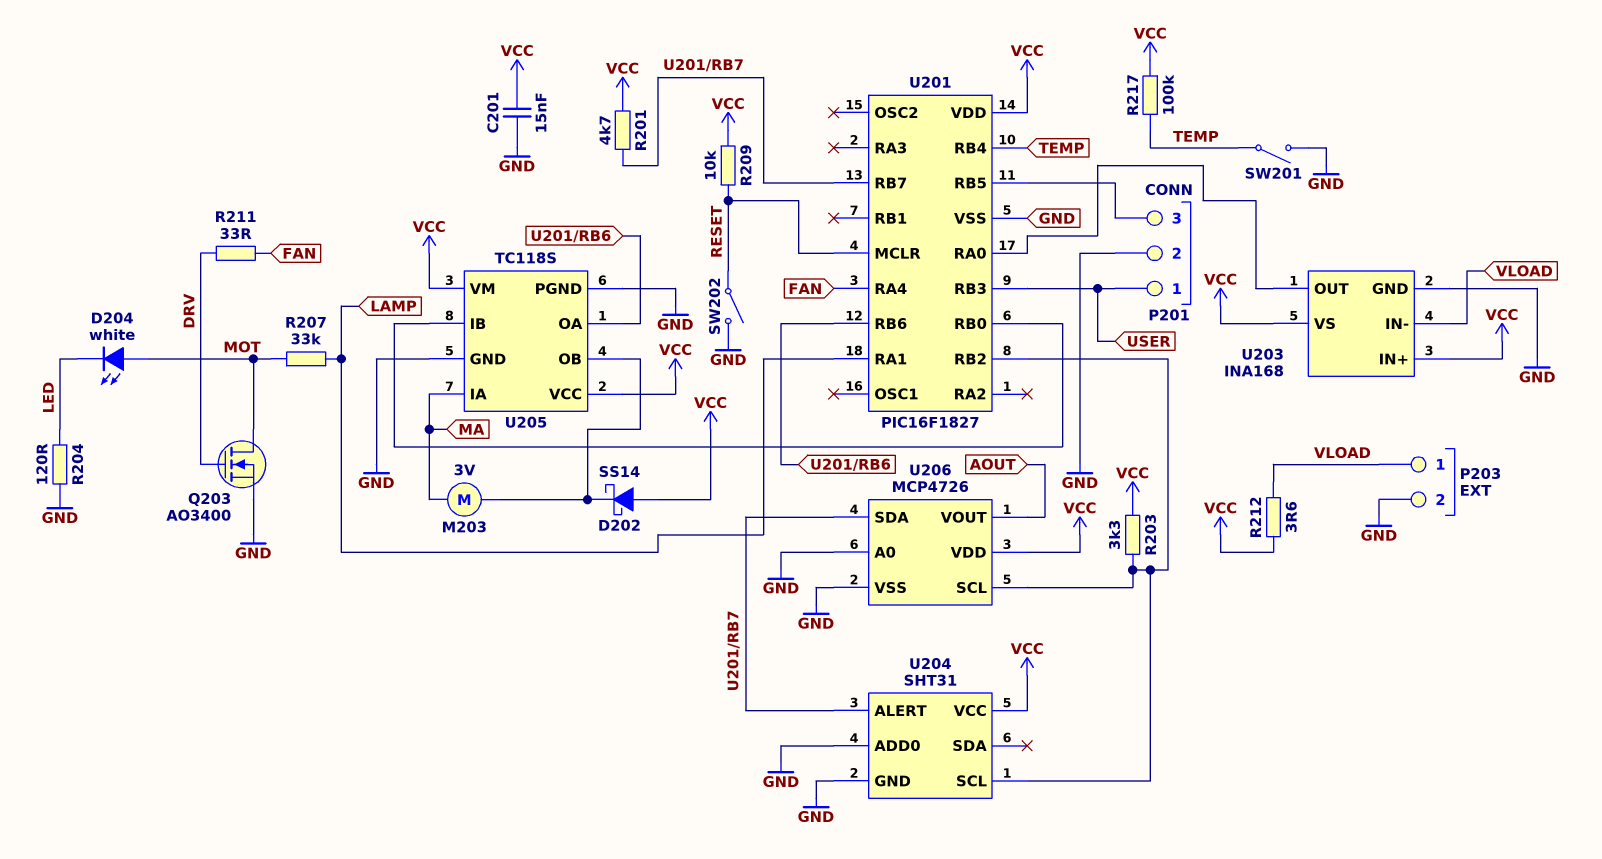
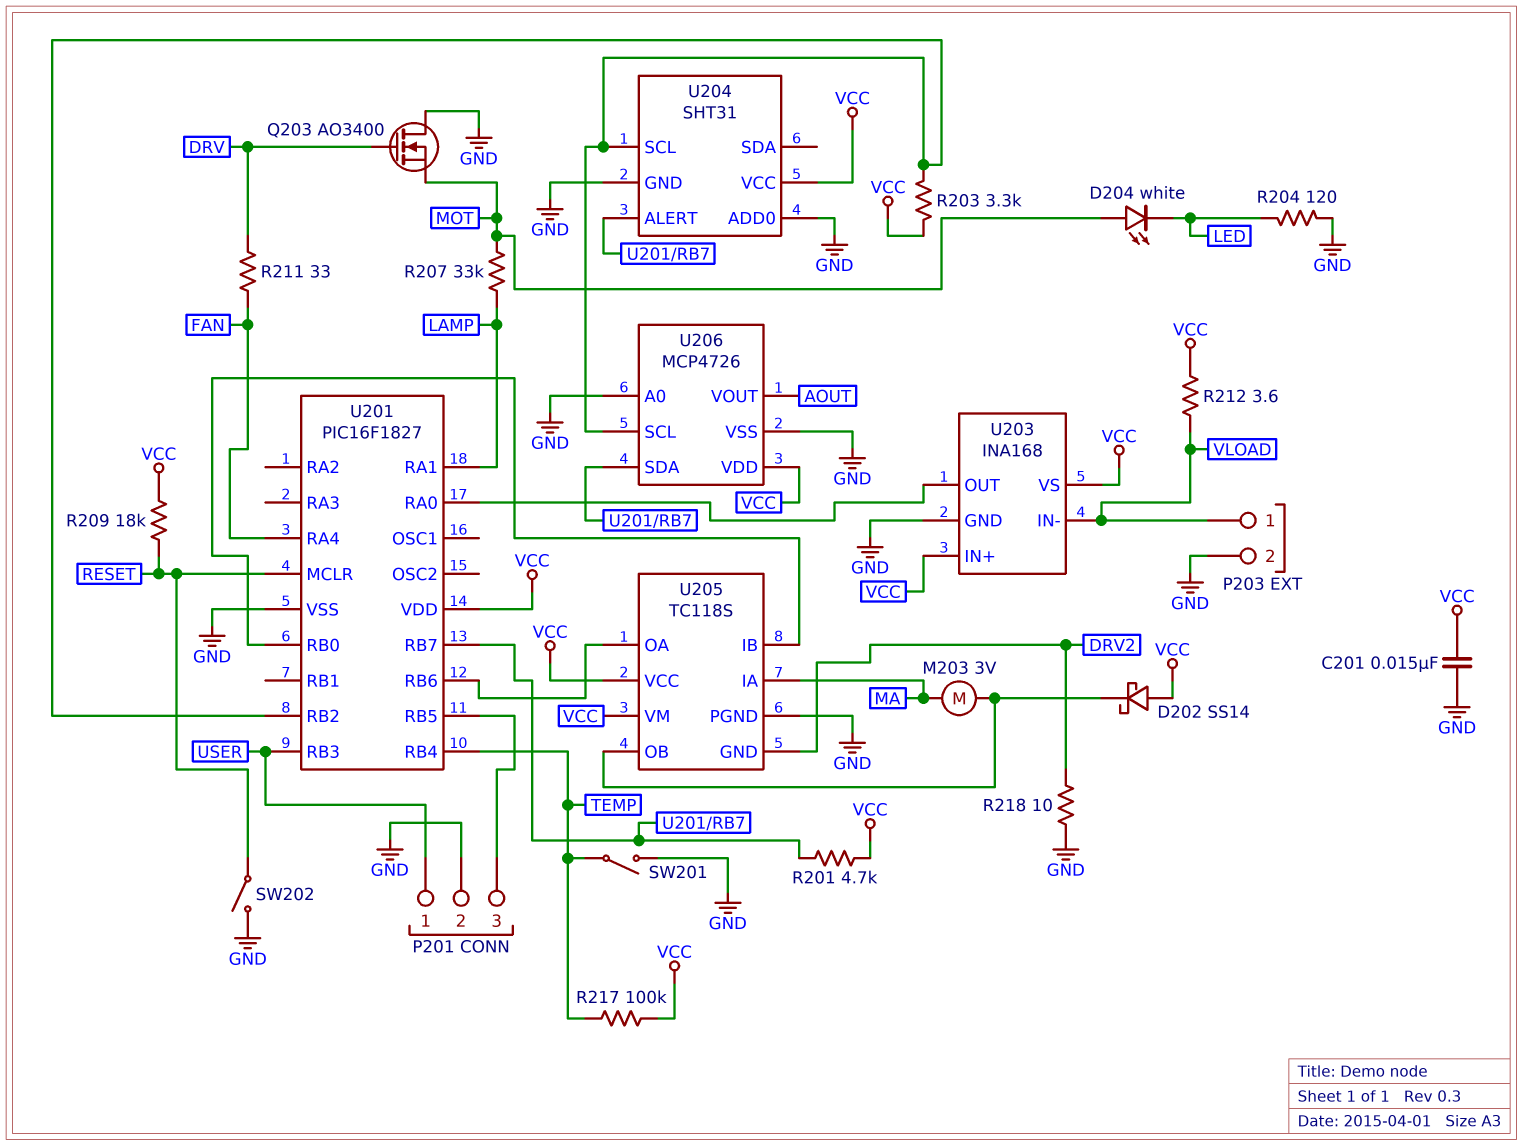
Q203: NMOS AO3400 (G DRV, D MOT, S GND) -> NMOS AO3400 (G DRV, D GND, S MOT)
R209: 10k (RESET, VCC) -> 18k (RESET, VCC)
R218: none -> 10 (DRV2, GND)
U205 pin GND: GND -> DRV2

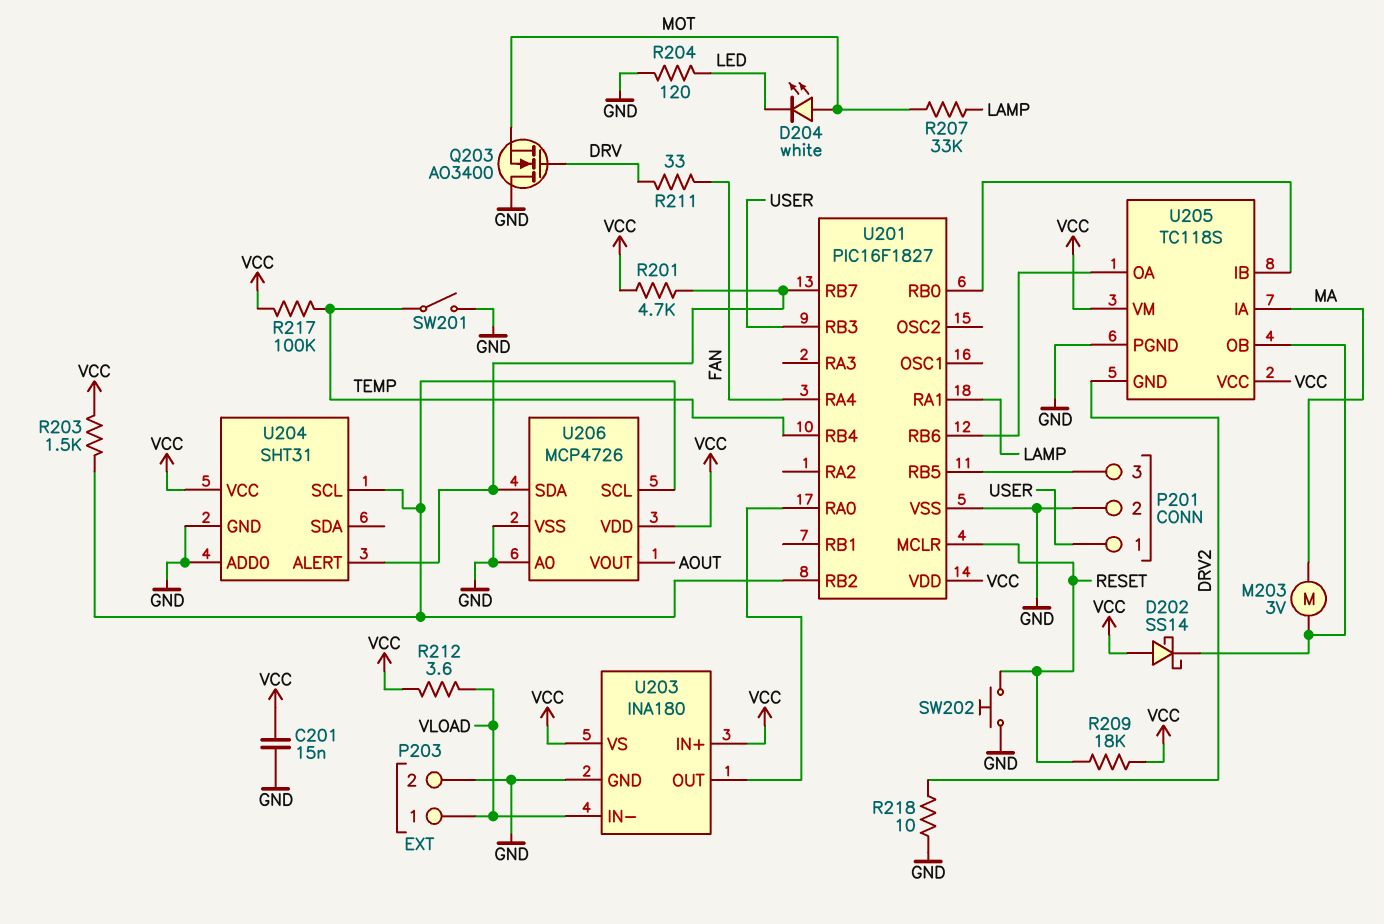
R203: 3.3k (U201/RB2, VCC) -> 1.5k (U201/RB2, VCC)
SW202: switch (GND, RESET) -> button (GND, RESET)
U203: INA168 -> INA180

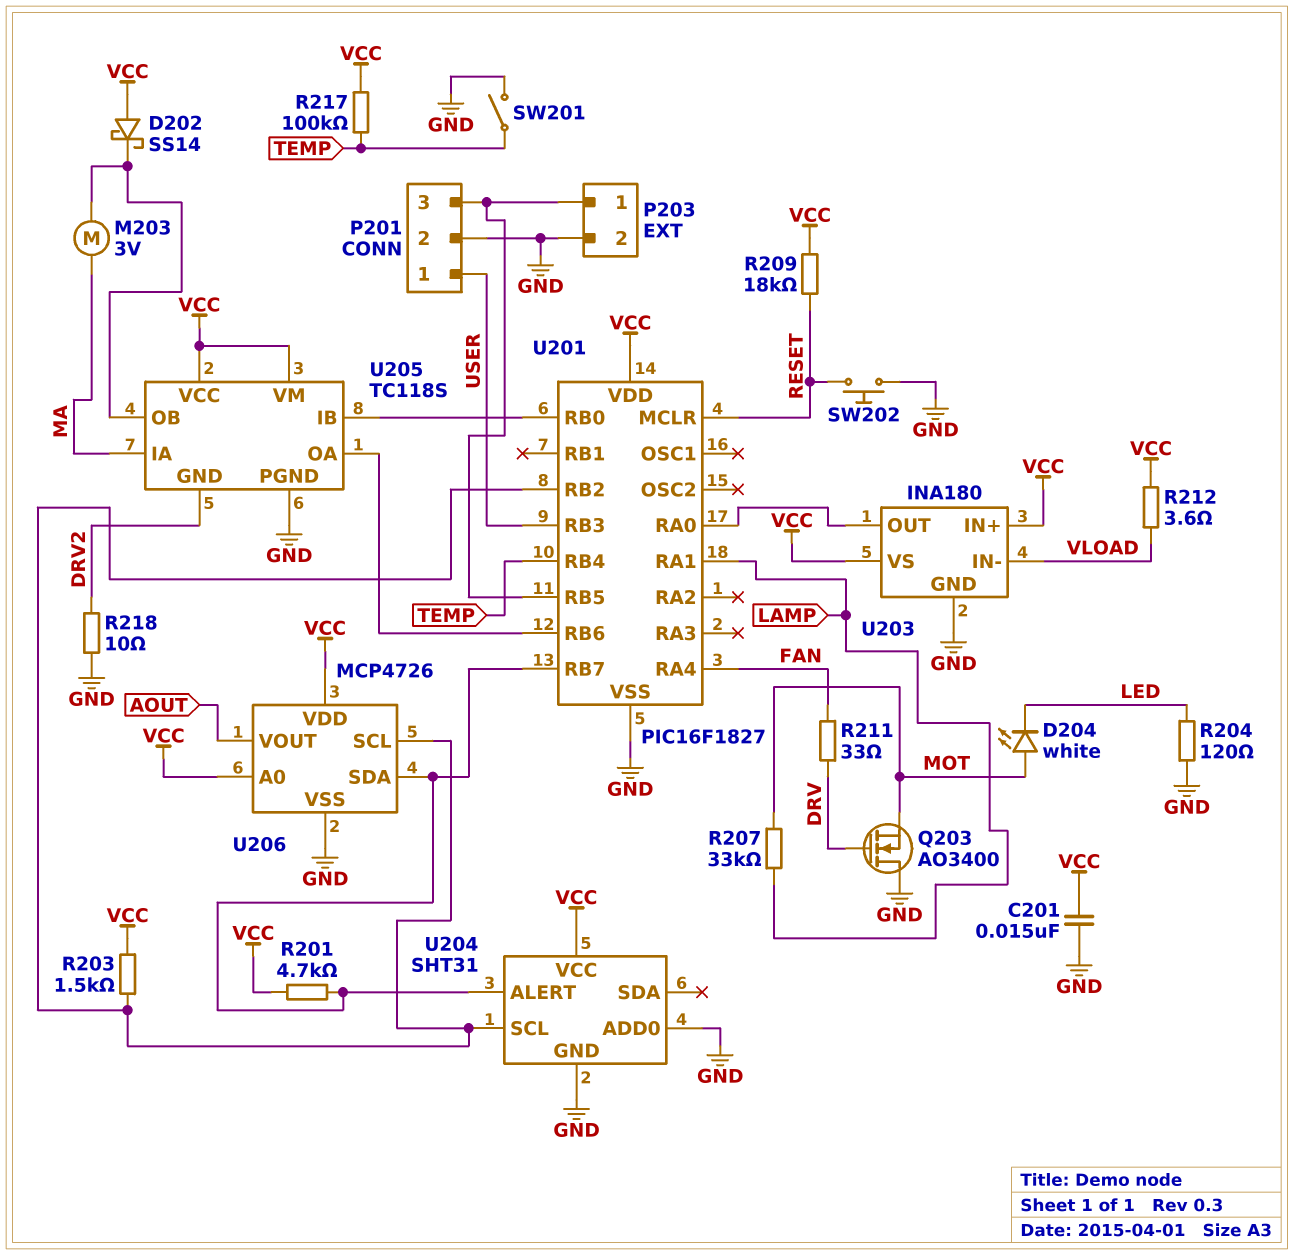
P203 pin 1: VLOAD -> P201/3
U206 pin A0: GND -> VCC

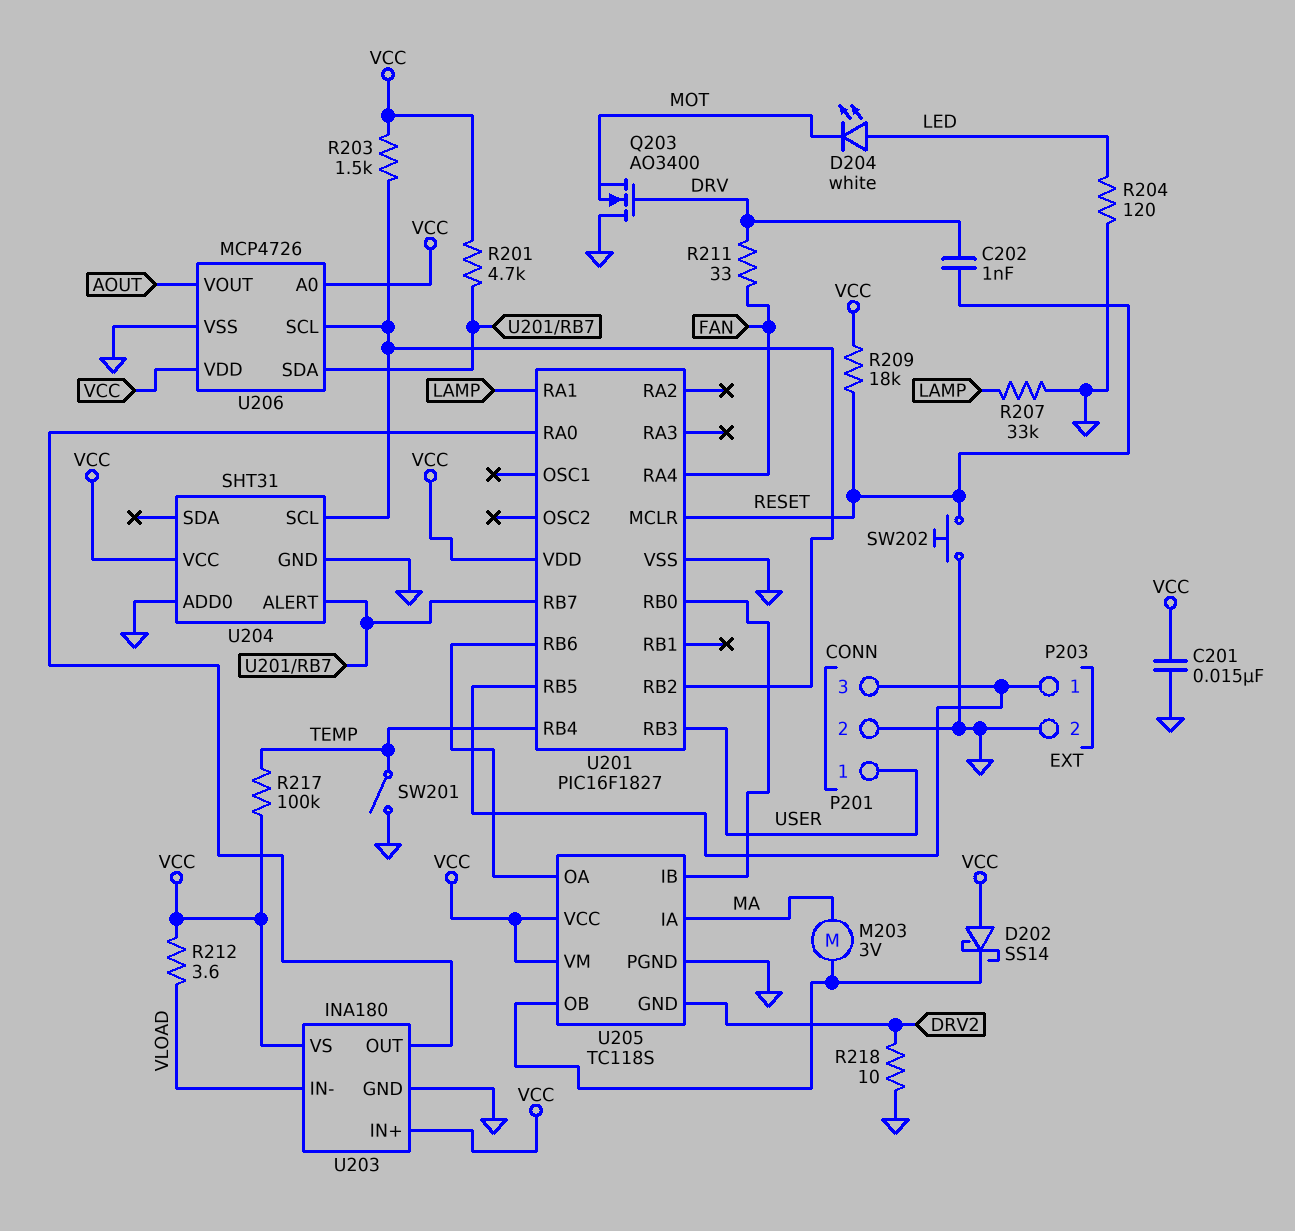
C202: none -> 1nF (DRV, RESET)
D204: LED white (A MOT, K LED) -> LED white (A LED, K MOT)
R207: 33k (LAMP, MOT) -> 33k (GND, LAMP)

